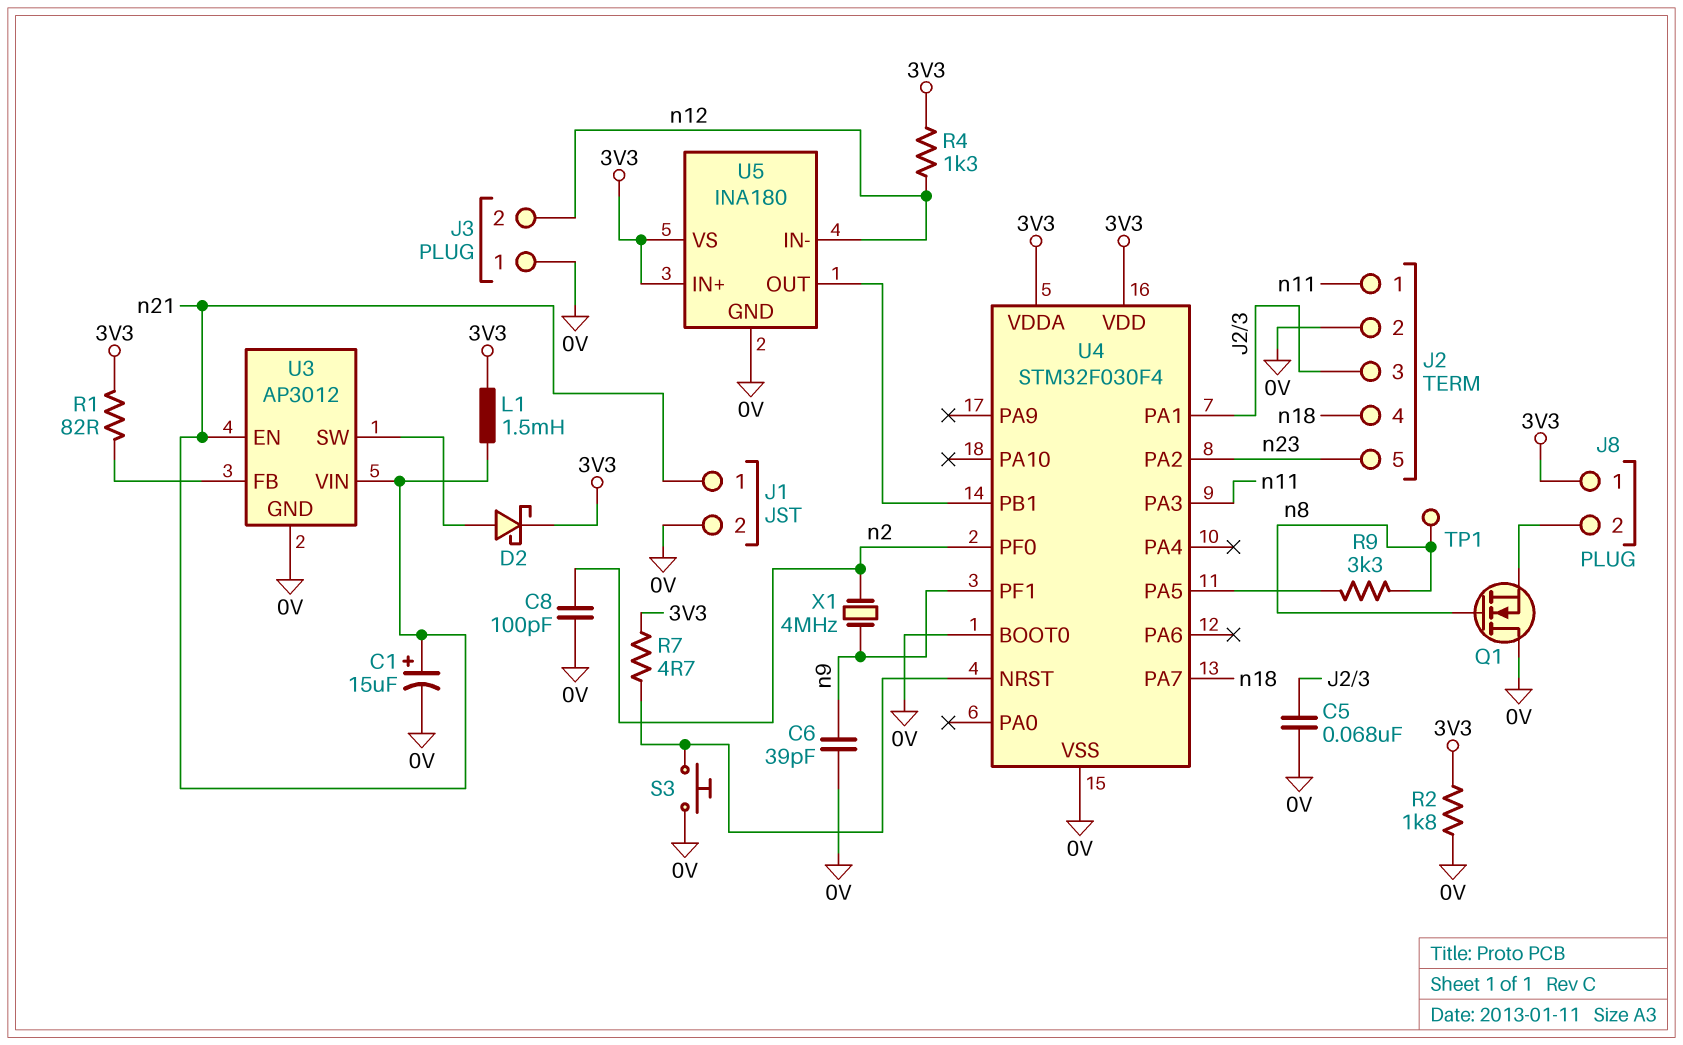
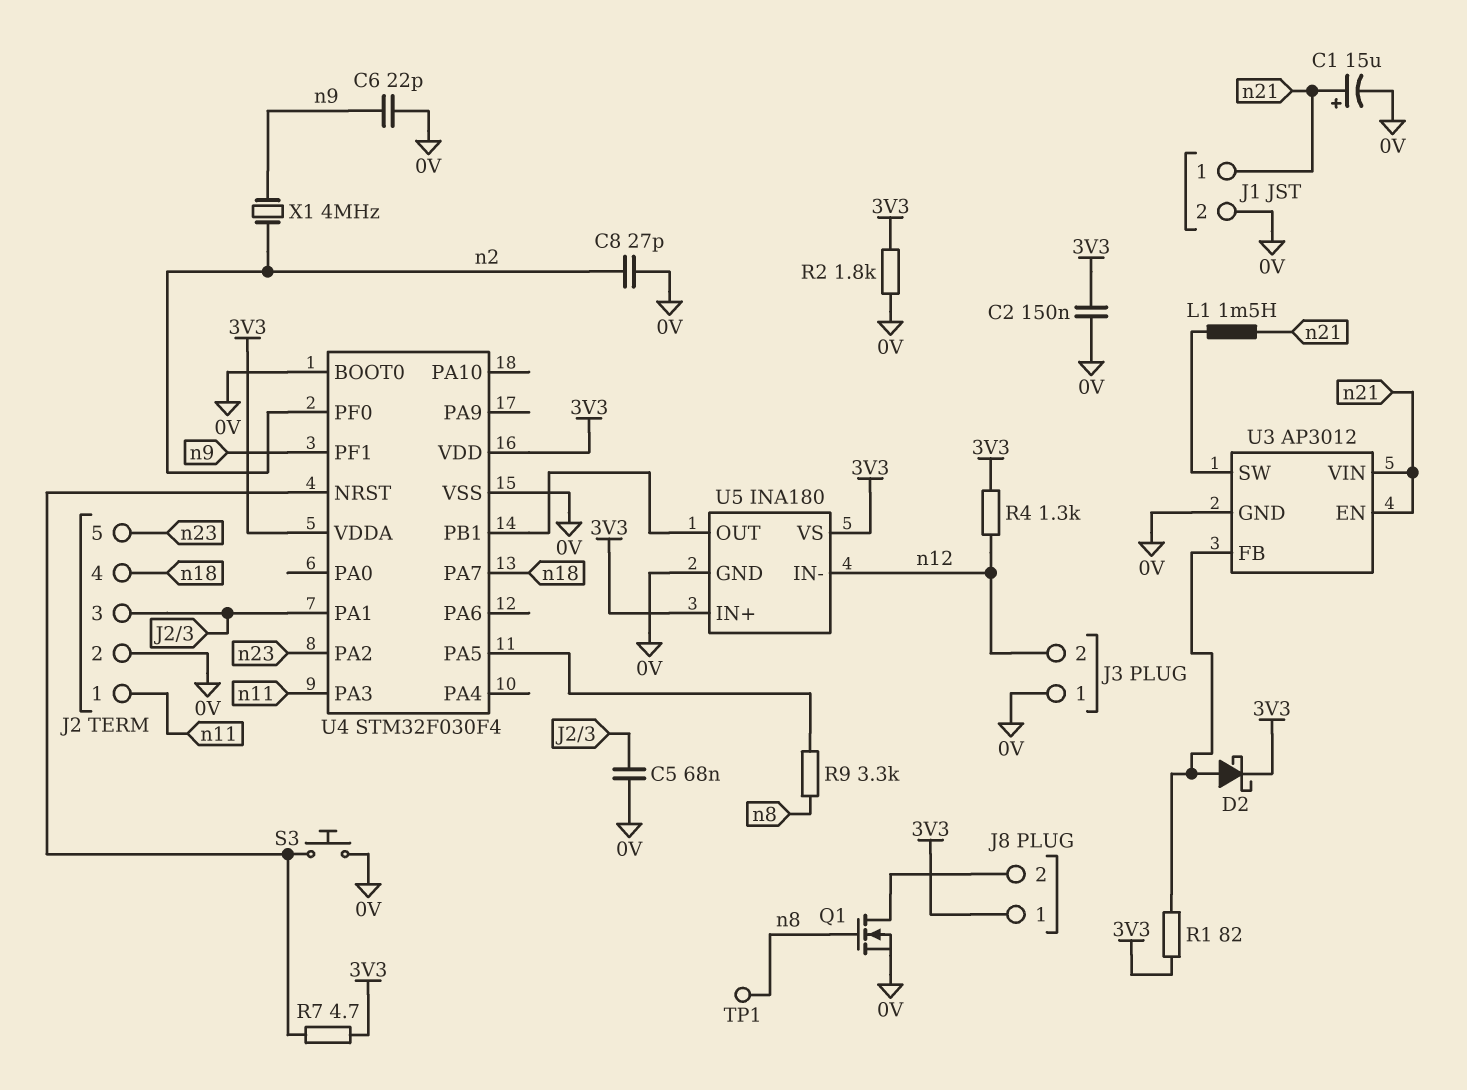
C2: none -> 150nF (0V, 3V3)
C6: 39pF (0V, n9) -> 22pF (0V, n9)
C8: 100pF (0V, n2) -> 27pF (0V, n2)
D2: schottky (A U3/SW, K 3V3) -> schottky (A U3/FB, K 3V3)
L1: 1.5mH (3V3, n21) -> 1.5mH (U3/SW, n21)
Q1: NMOS (G n8, D 0V, S J8/2) -> NMOS (G n8, D J8/2, S 0V)

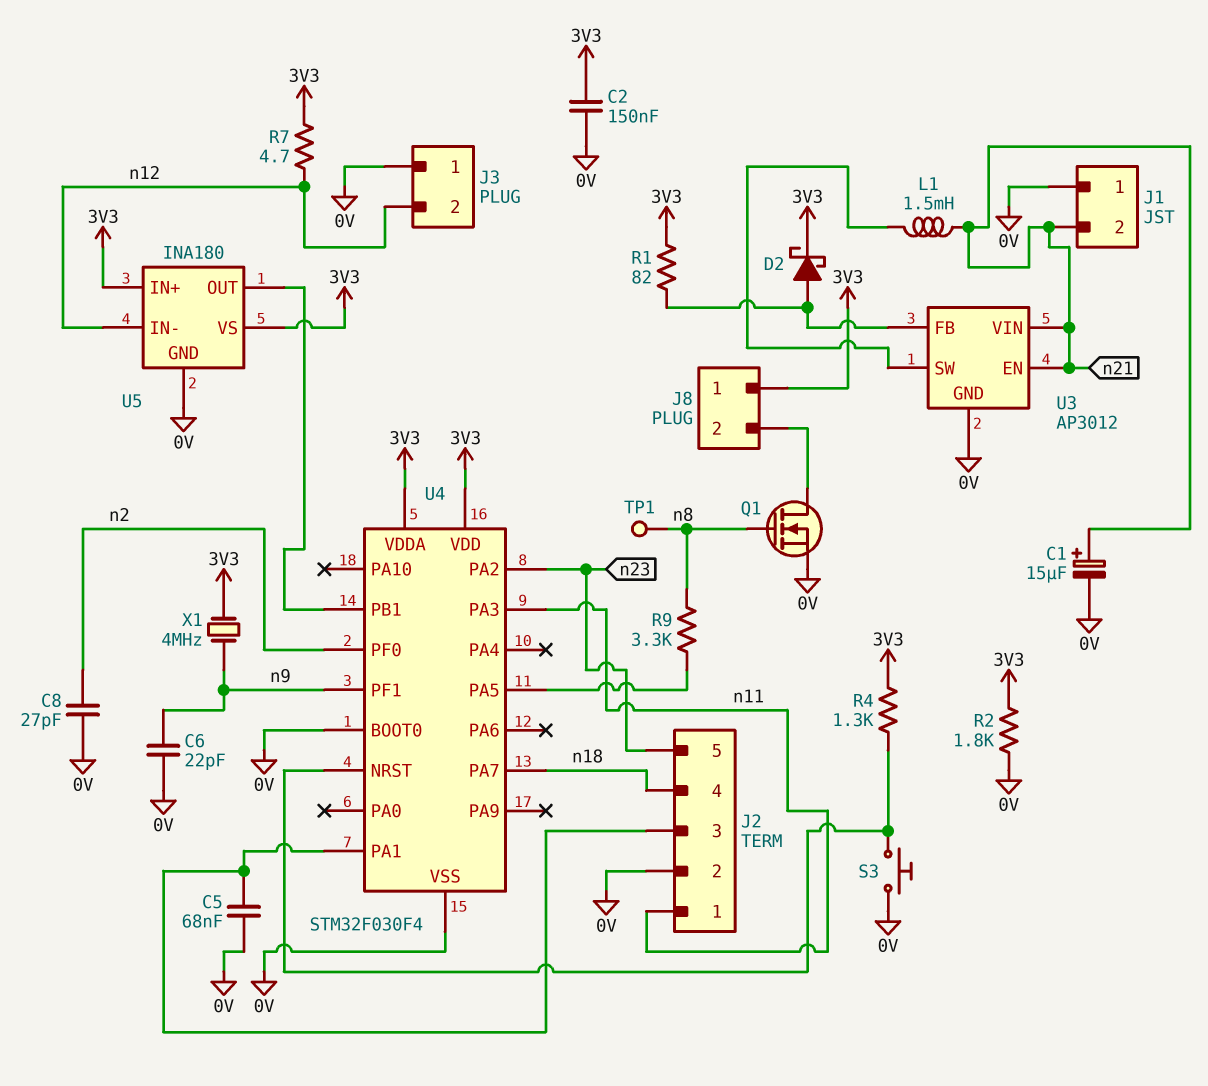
J1 pin 1: n21 -> 0V
J1 pin 2: 0V -> n21
R4: 1.3k (3V3, n12) -> 1.3k (3V3, U4/NRST)
R7: 4.7 (3V3, U4/NRST) -> 4.7 (3V3, n12)
X1: 4MHz (n2, n9) -> 4MHz (3V3, n9)

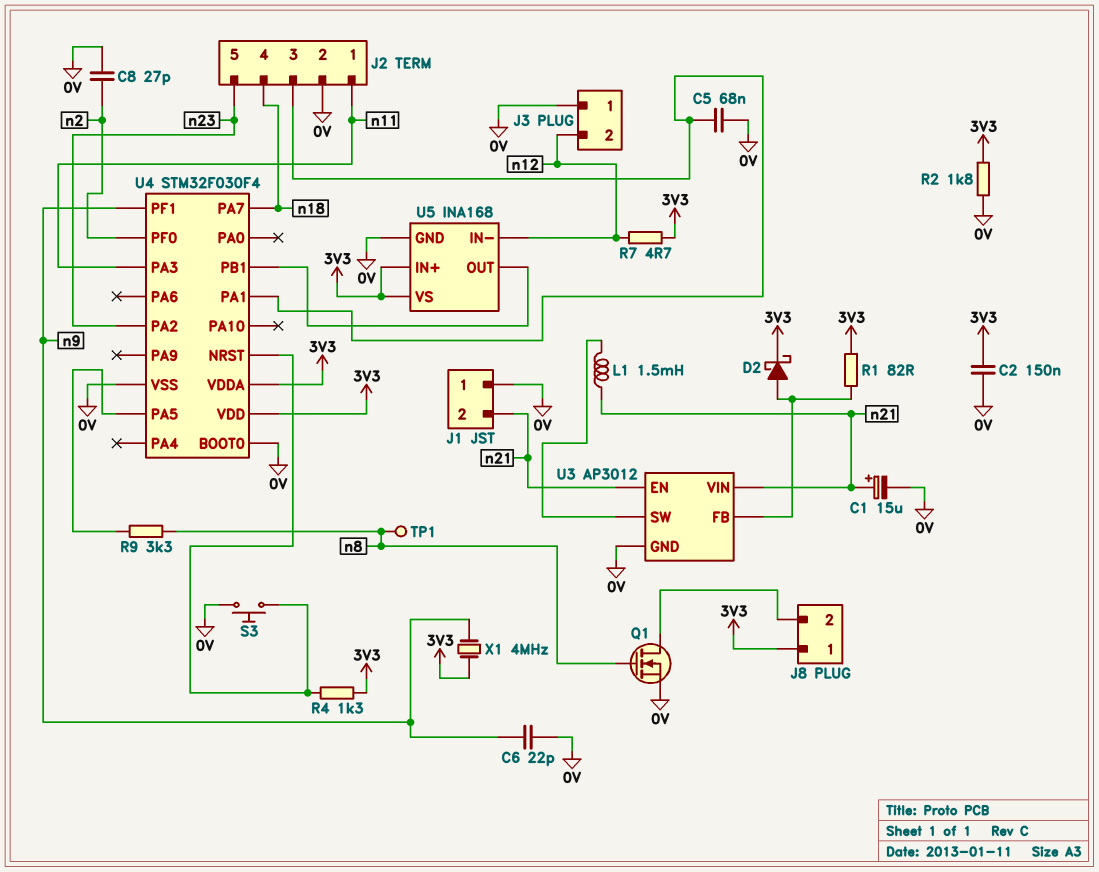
U5: INA180 -> INA168

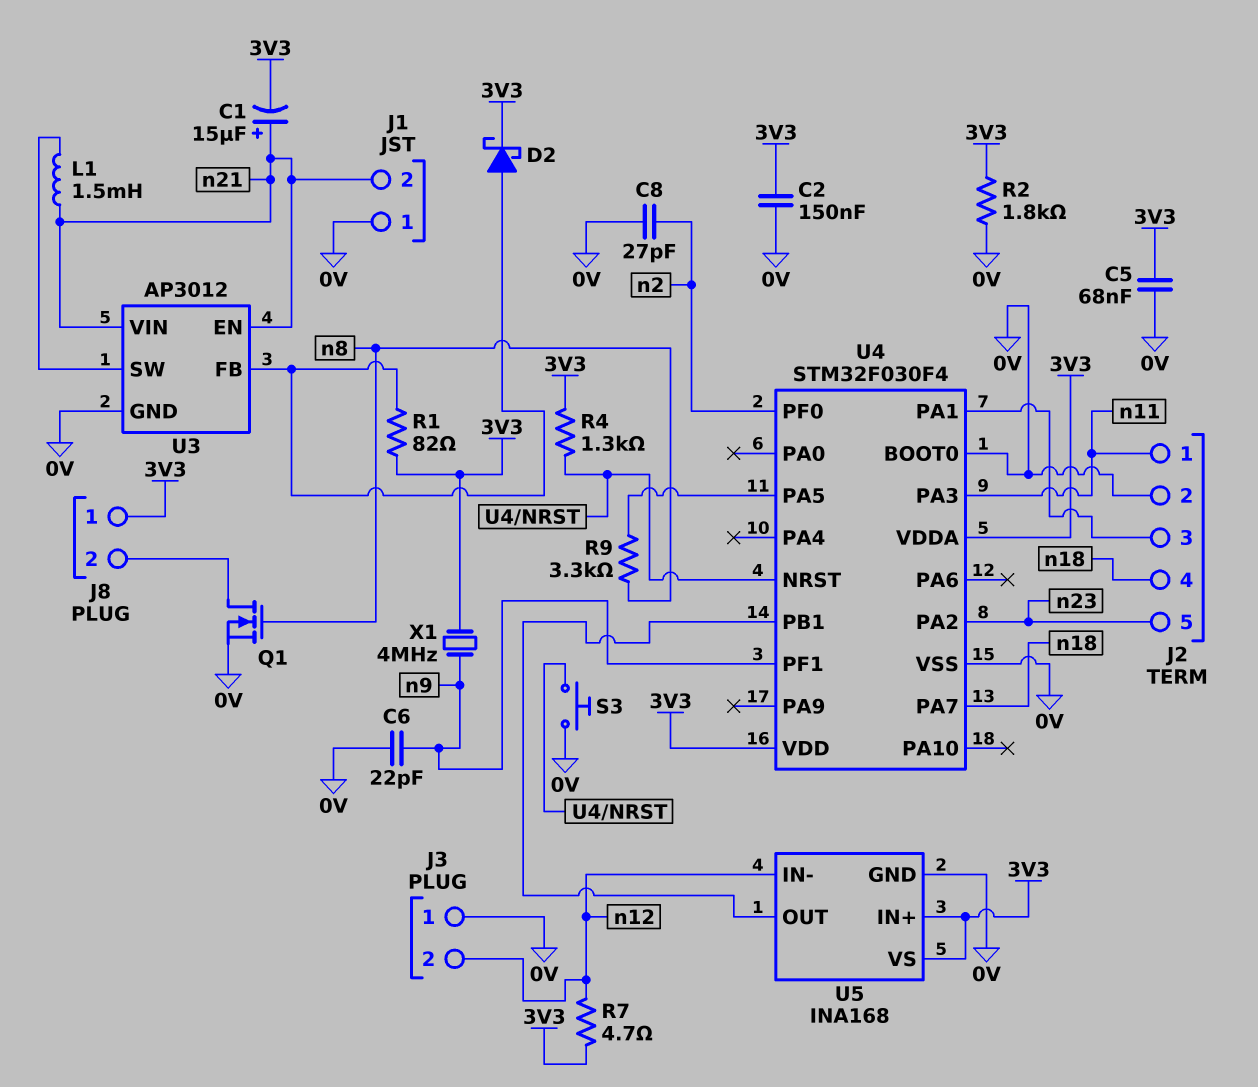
C1: 15uF (plus n21, minus 0V) -> 15uF (plus n21, minus 3V3)
C5: 68nF (0V, J2/3) -> 68nF (0V, 3V3)
TP1: test point (n8) -> none

